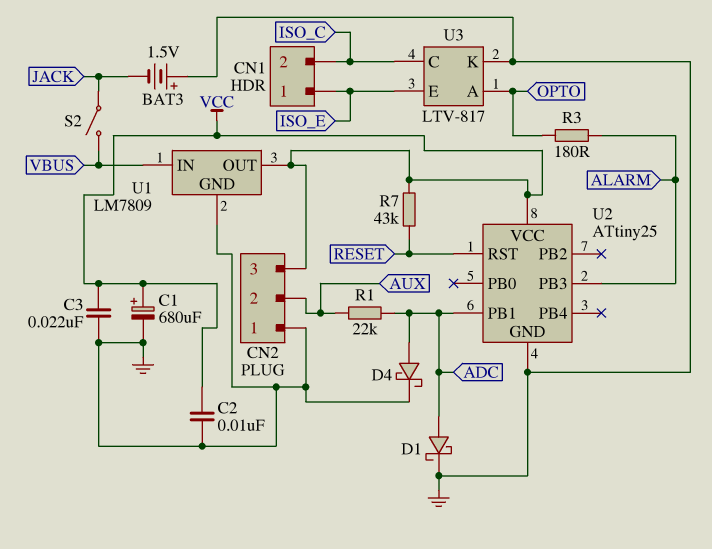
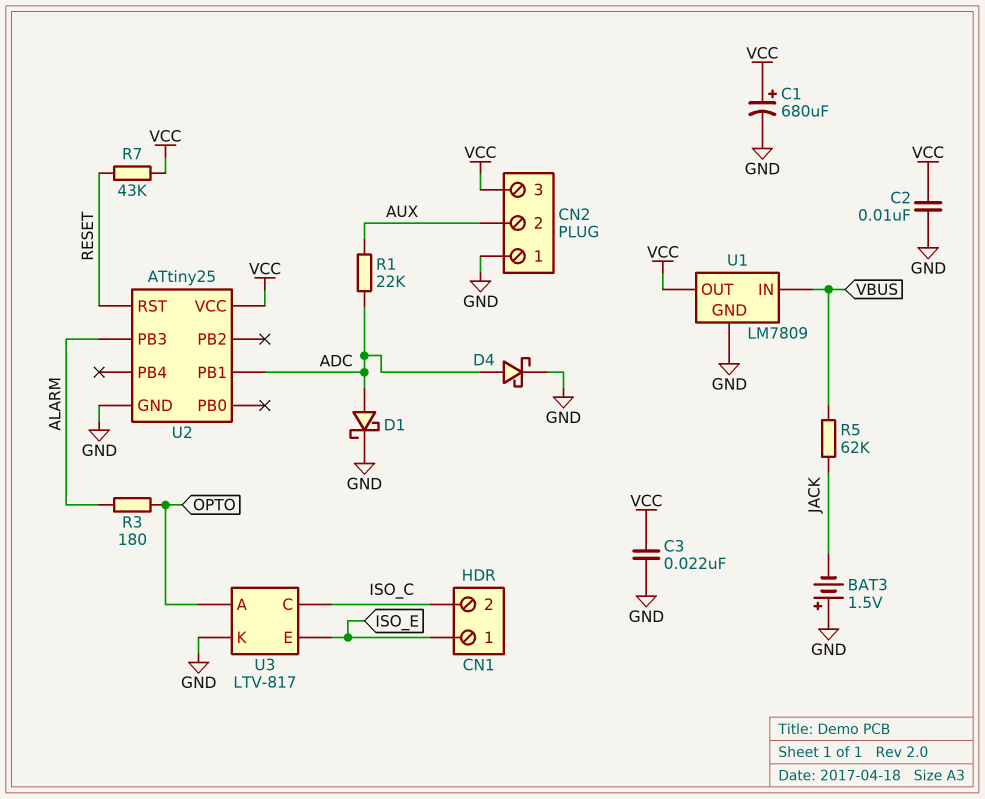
R5: none -> 62k (JACK, VBUS)
S2: switch (JACK, VBUS) -> none

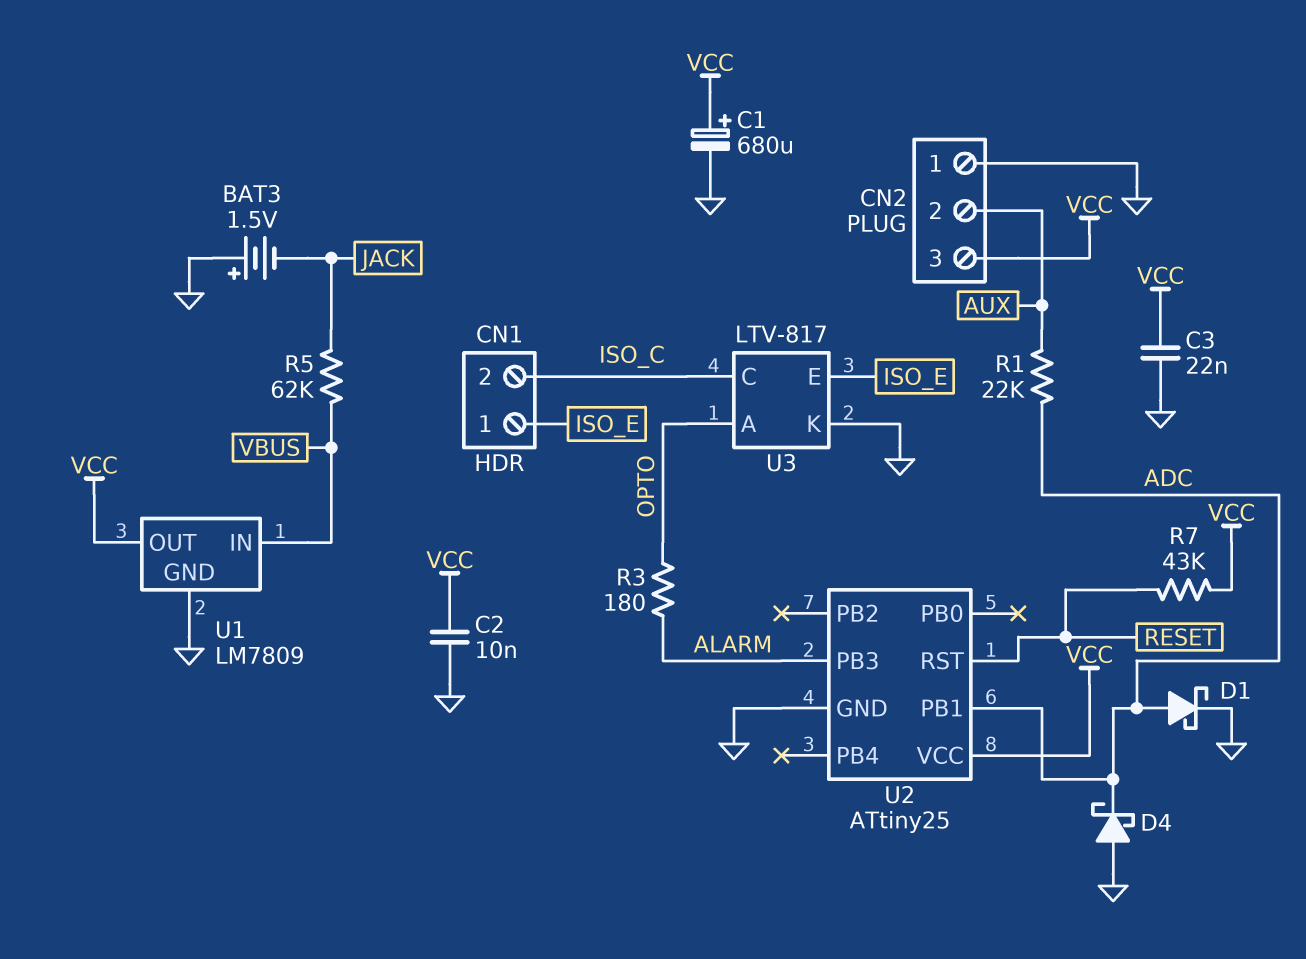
D4: schottky (A ADC, K GND) -> schottky (A GND, K ADC)

